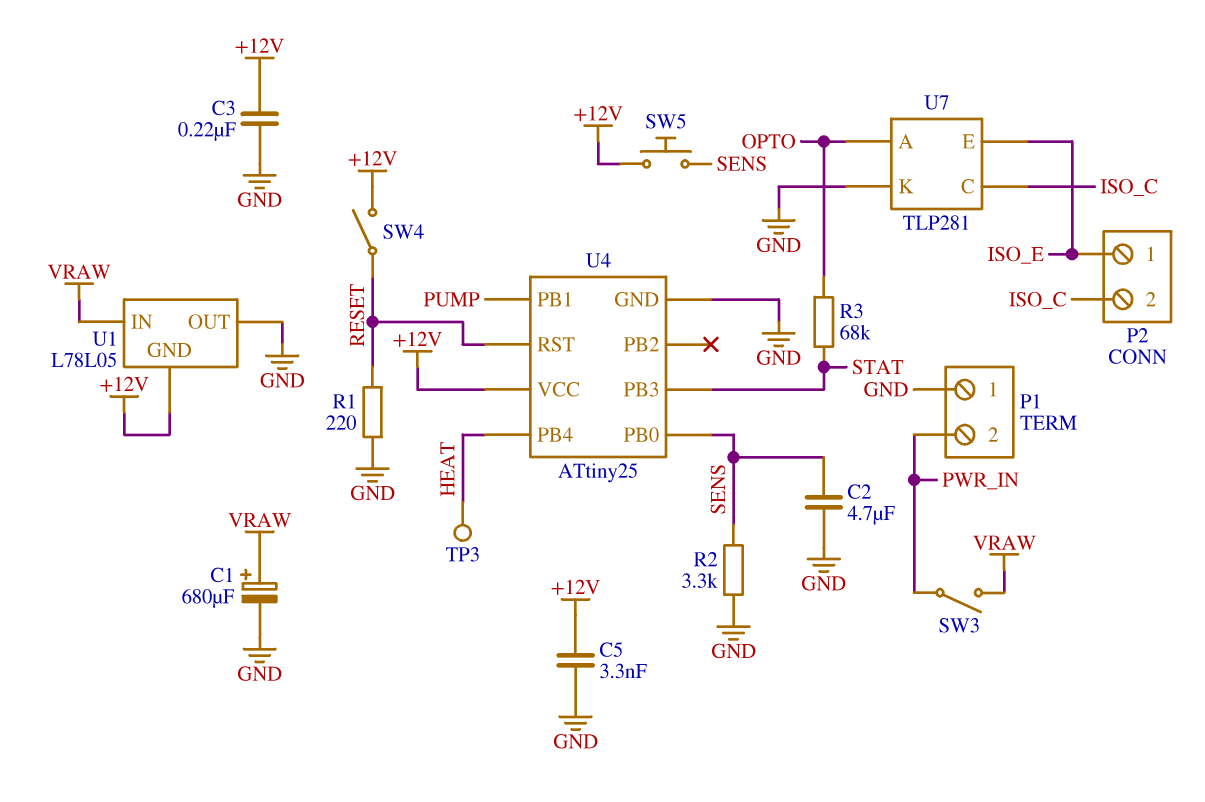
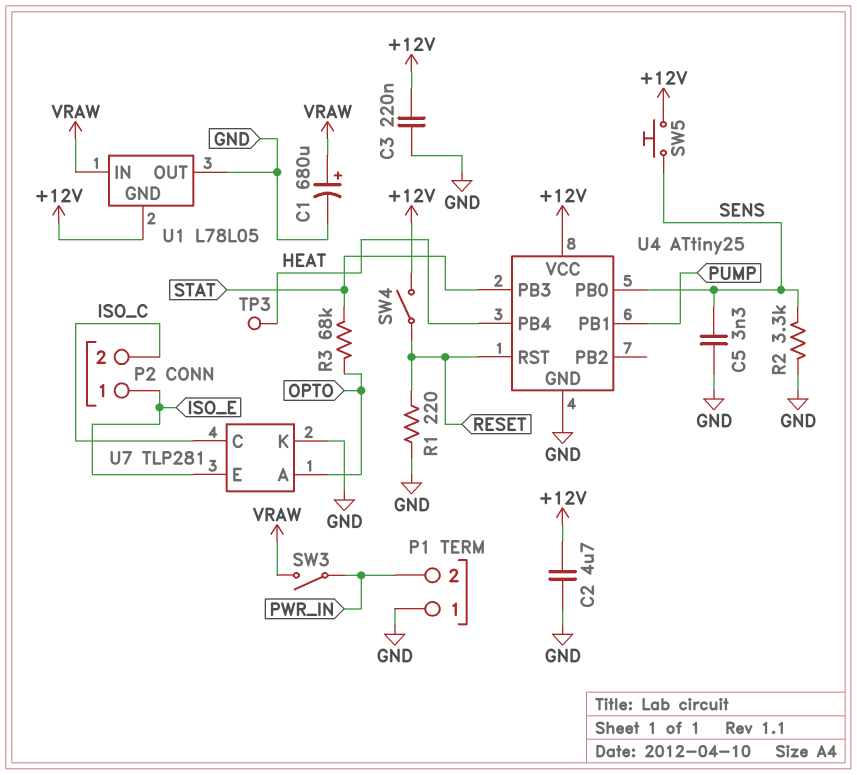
C2: 4.7uF (GND, SENS) -> 4.7uF (+12V, GND)
C5: 3.3nF (+12V, GND) -> 3.3nF (GND, SENS)

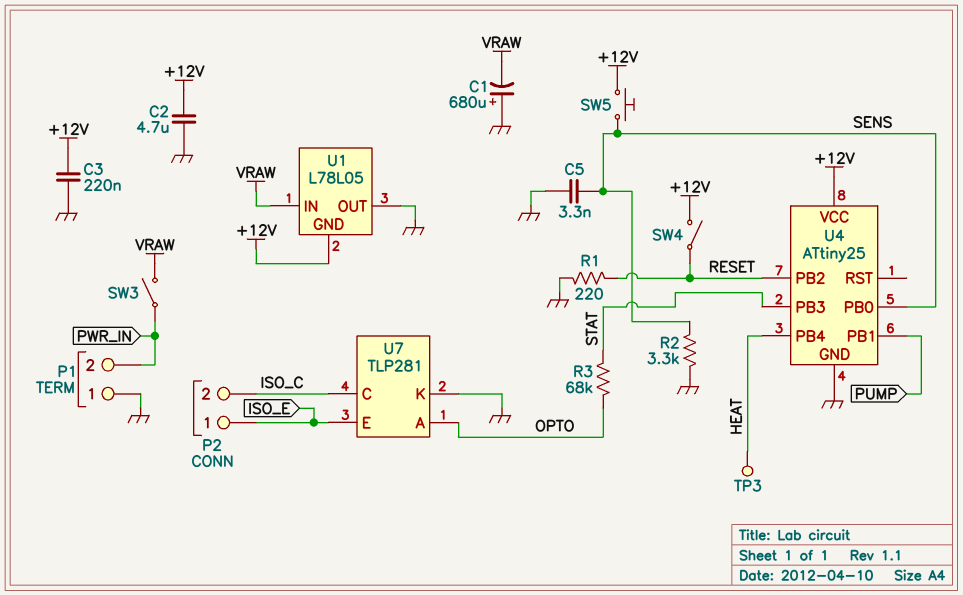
C1: 680uF (plus VRAW, minus GND) -> 680uF (plus GND, minus VRAW)
U4 pin PB2: none -> RESET
U4 pin RST: RESET -> none

